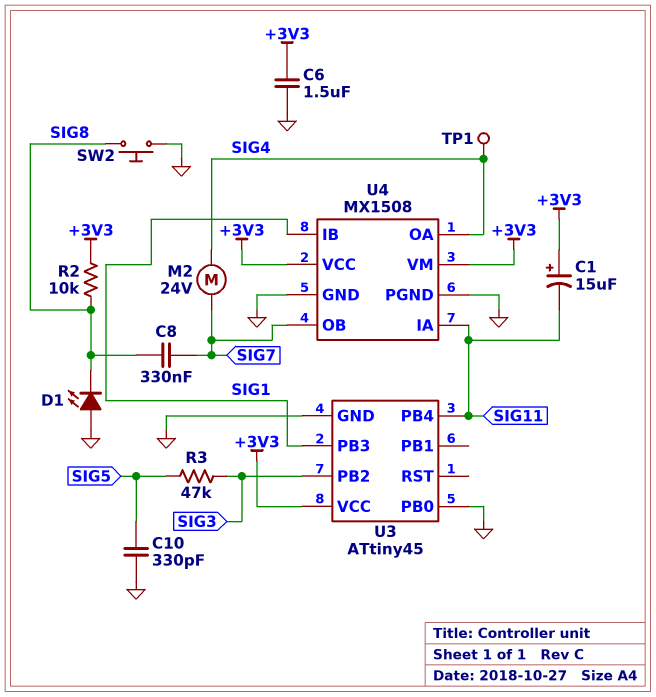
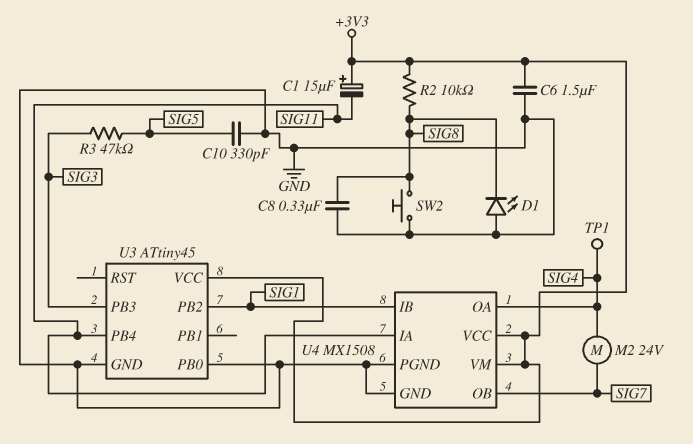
C8: 330nF (SIG7, SIG8) -> 330nF (GND, SIG8)
U3 pin PB2: SIG3 -> SIG1
U3 pin PB3: SIG1 -> SIG3

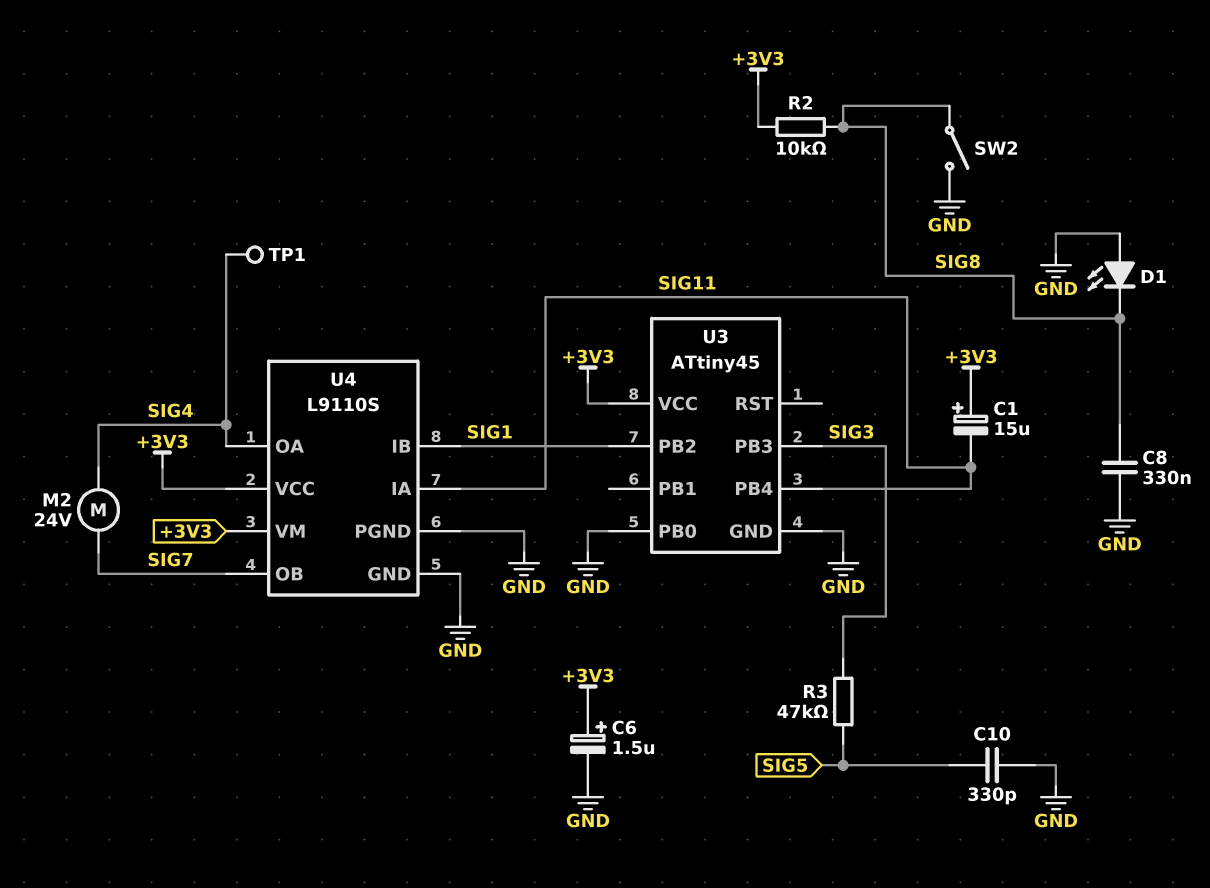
C6: 1.5uF (+3V3, GND) -> 1.5uF (plus +3V3, minus GND)
SW2: button (GND, SIG8) -> switch (GND, SIG8)
U4: MX1508 -> L9110S

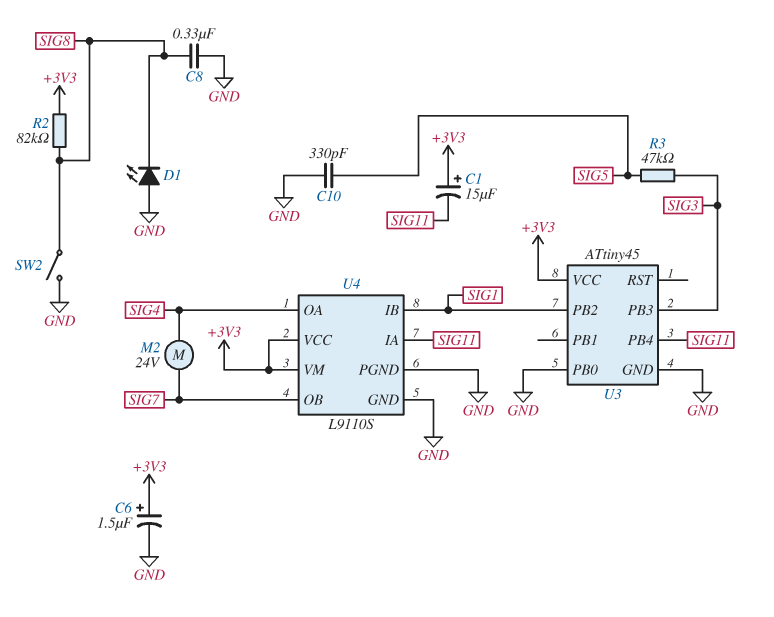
R2: 10k (+3V3, SIG8) -> 82k (+3V3, SIG8)
TP1: test point (SIG4) -> none

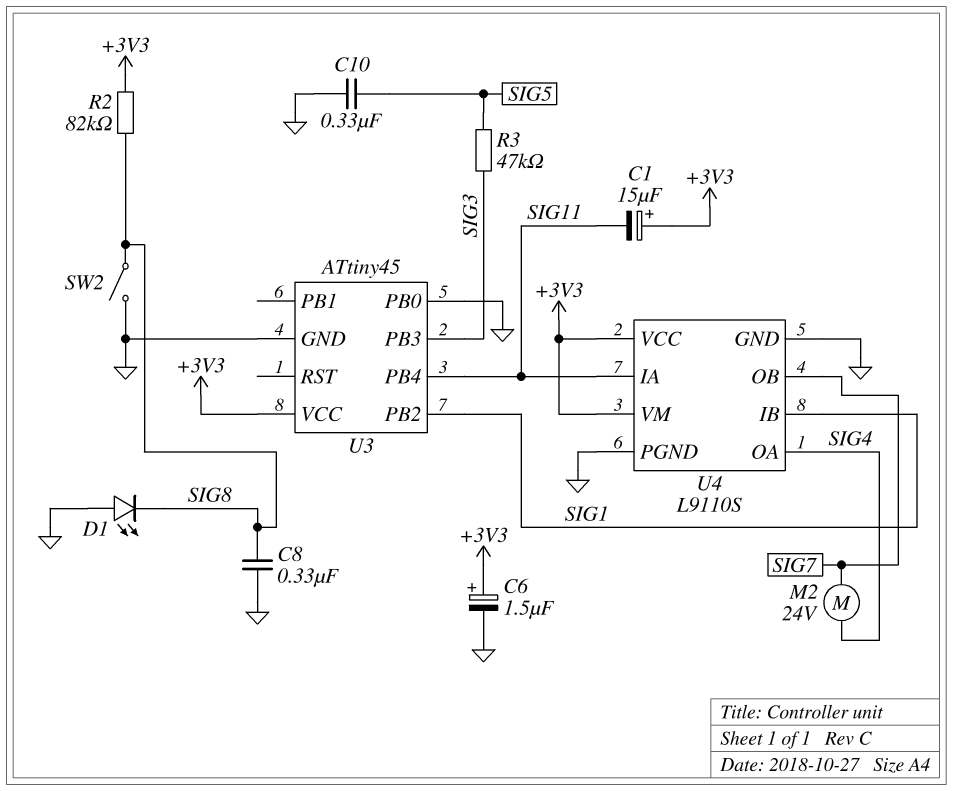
C10: 330pF (GND, SIG5) -> 330nF (GND, SIG5)

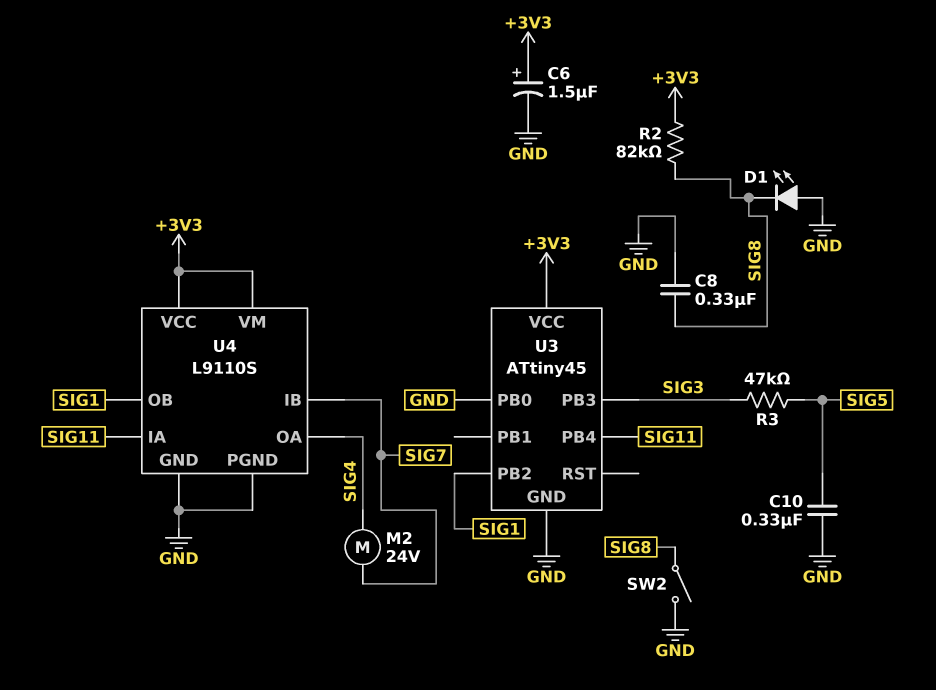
C1: 15uF (plus +3V3, minus SIG11) -> none
U4 pin IB: SIG1 -> SIG7
U4 pin OB: SIG7 -> SIG1

